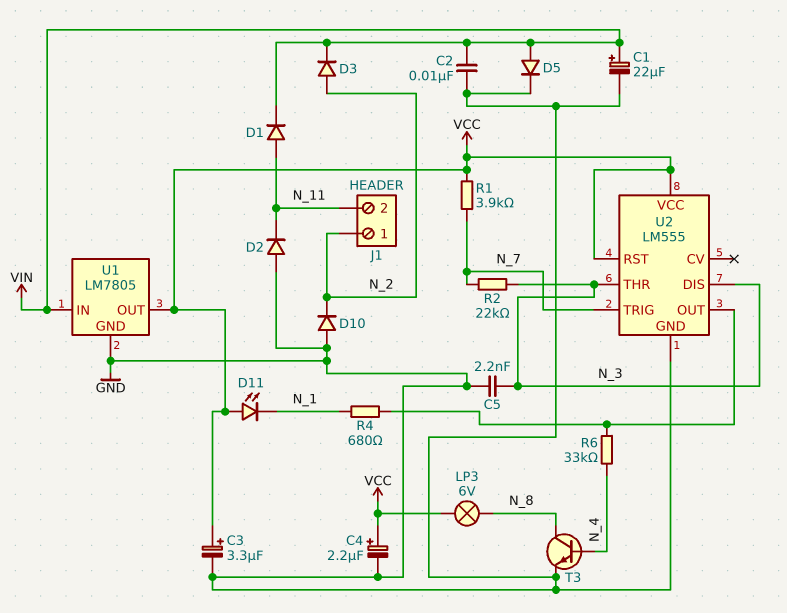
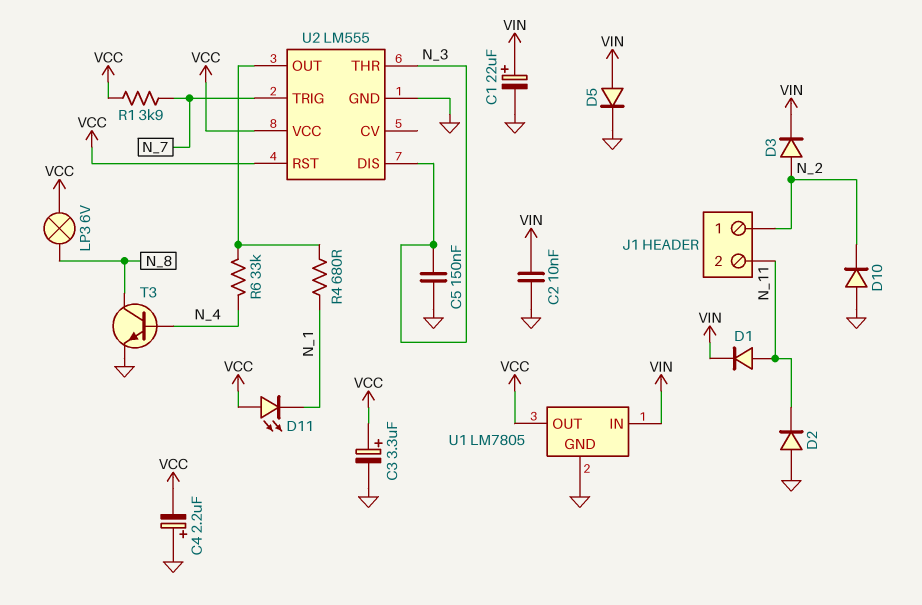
C4: 2.2uF (plus VCC, minus GND) -> 2.2uF (plus GND, minus VCC)
C5: 2.2nF (GND, N_3) -> 150nF (GND, N_3)
R2: 22k (N_3, N_7) -> none

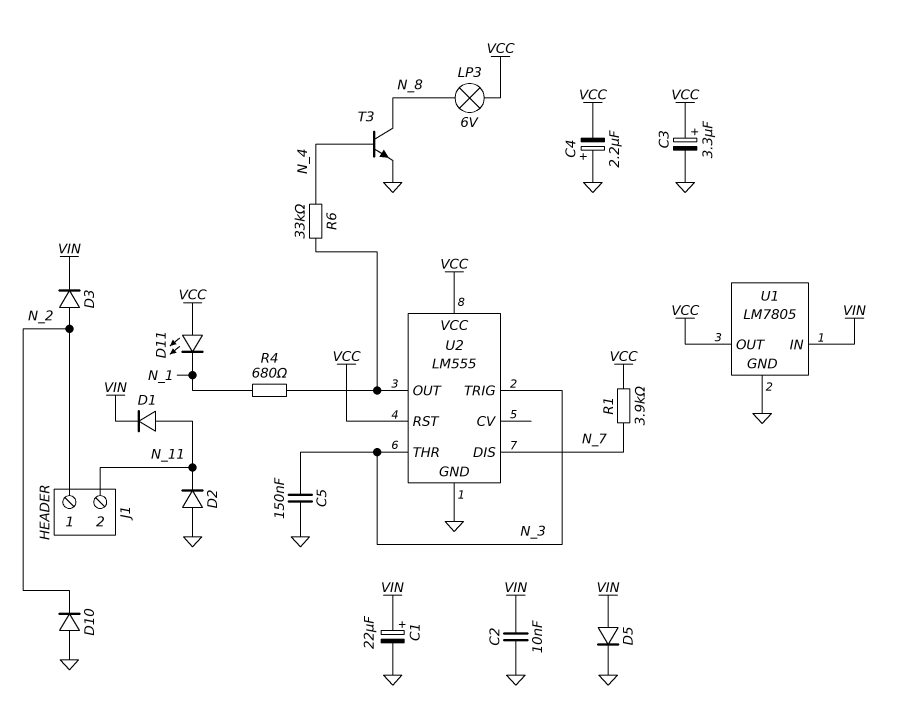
U2 pin DIS: N_3 -> N_7
U2 pin TRIG: N_7 -> N_3

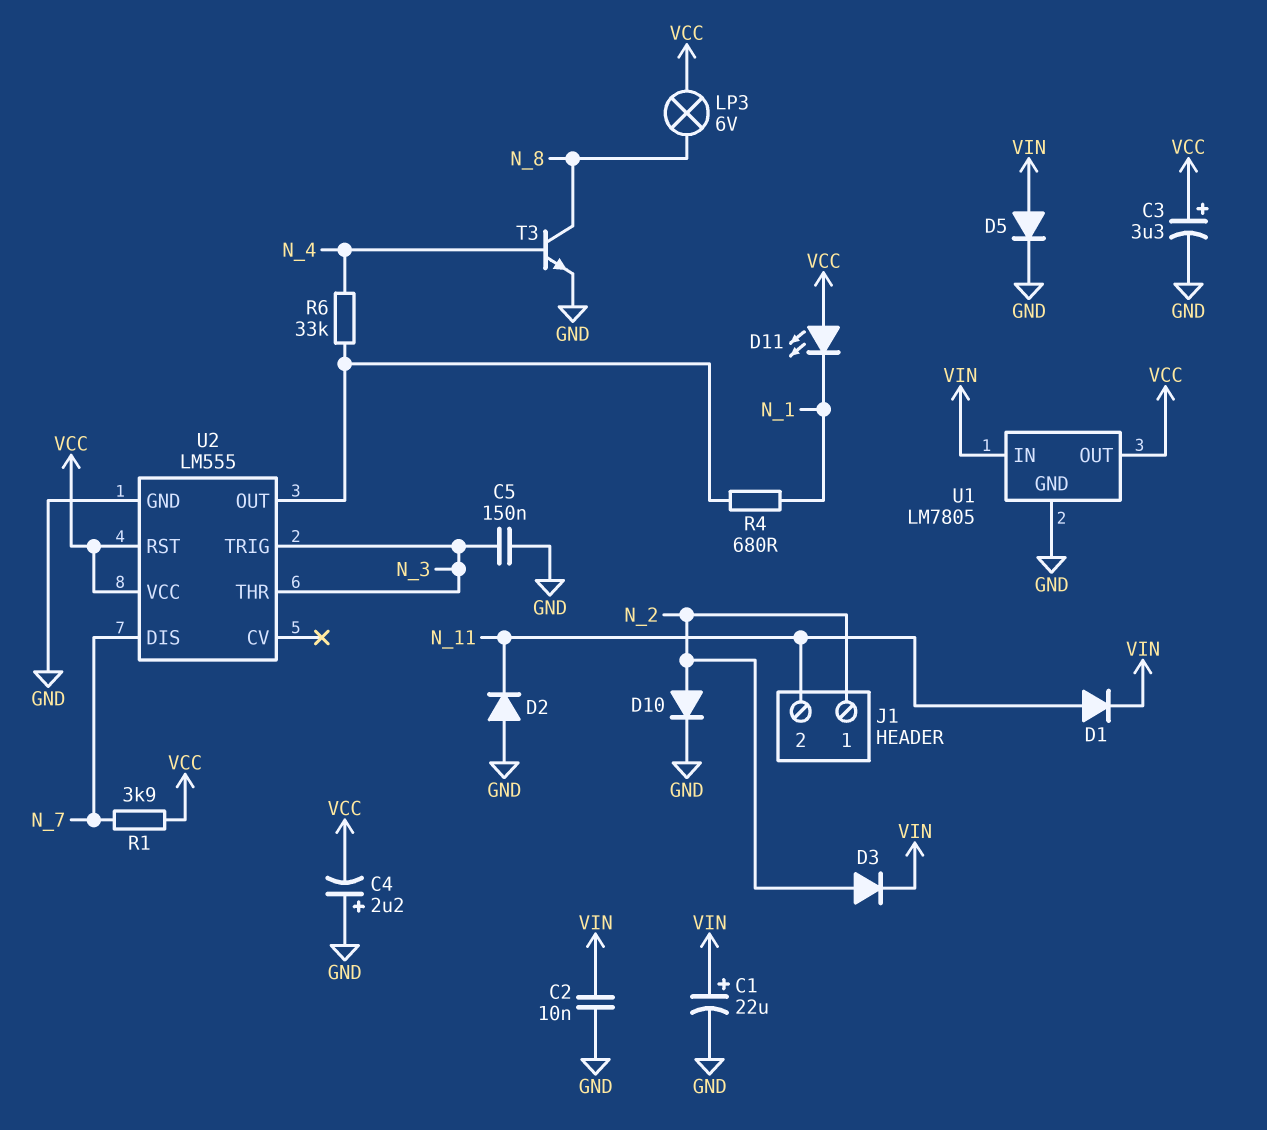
D10: diode (A GND, K N_2) -> diode (A N_2, K GND)

